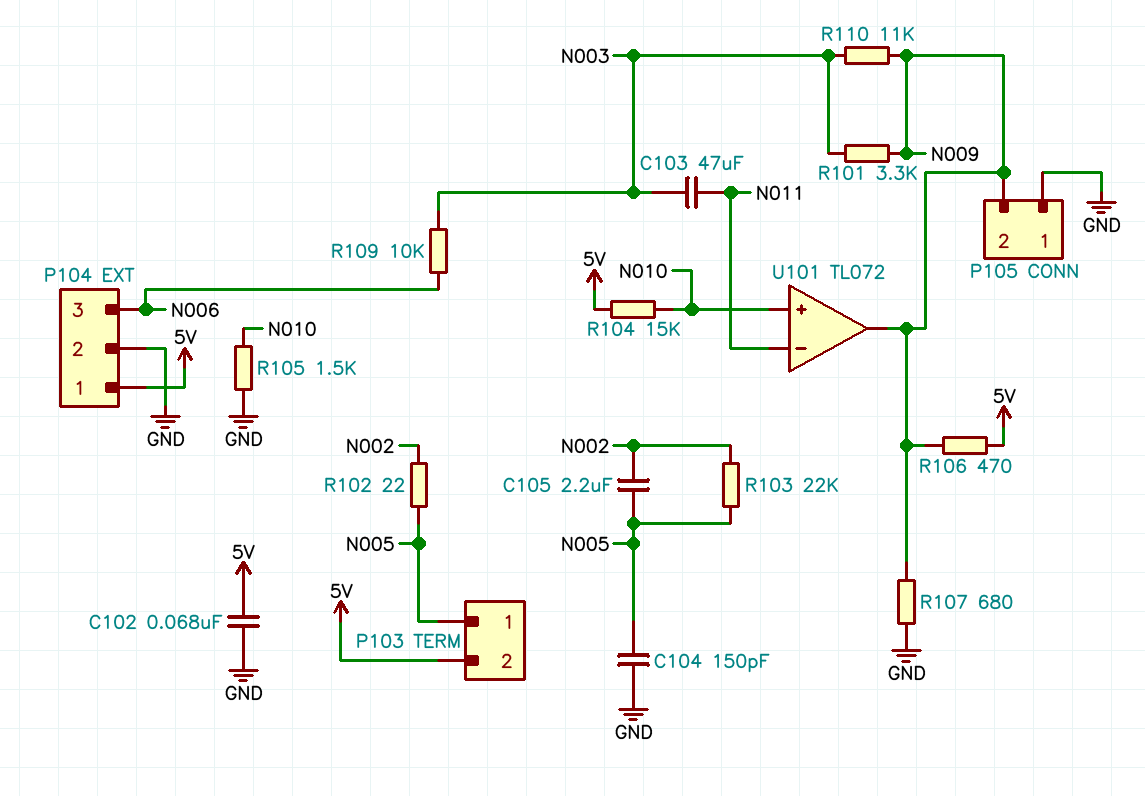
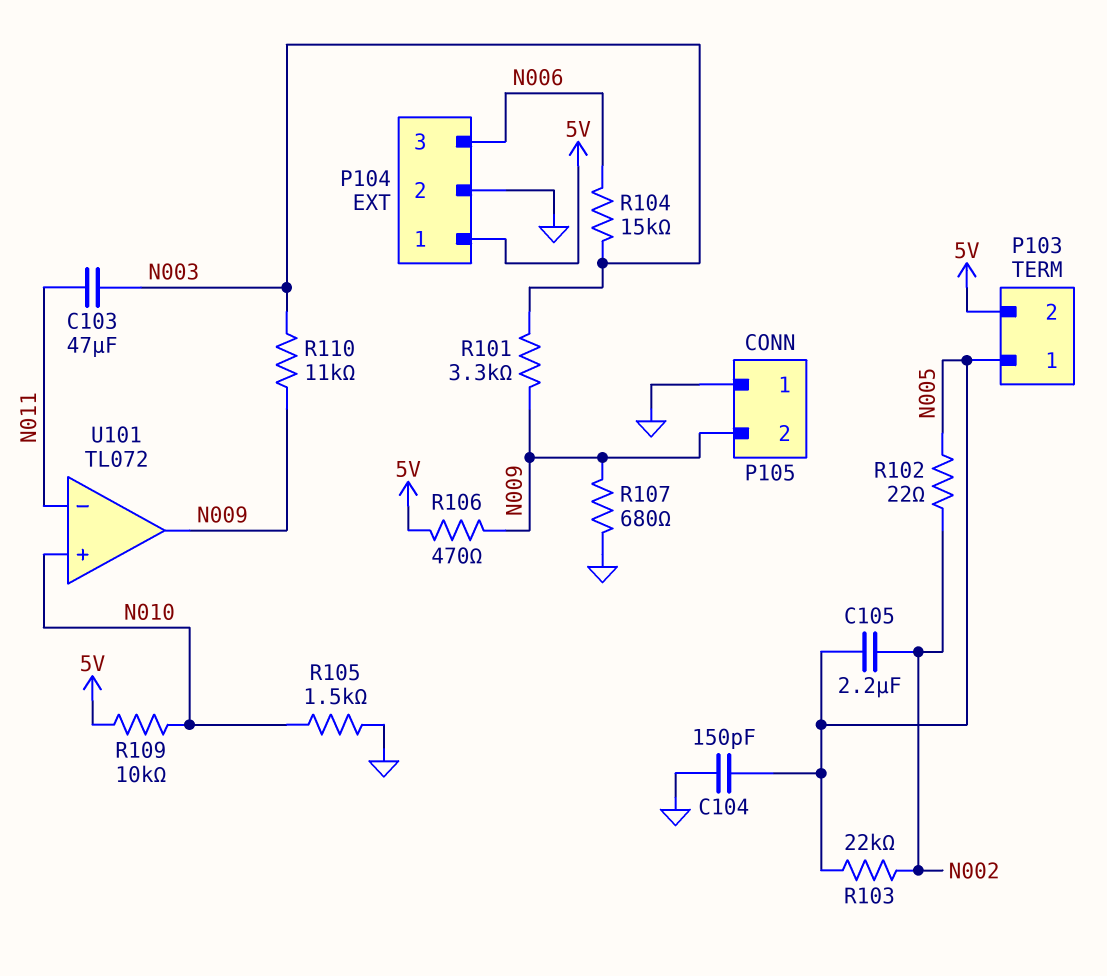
C102: 68nF (5V, GND) -> none
R104: 15k (5V, N010) -> 15k (N003, N006)
R109: 10k (N003, N006) -> 10k (5V, N010)

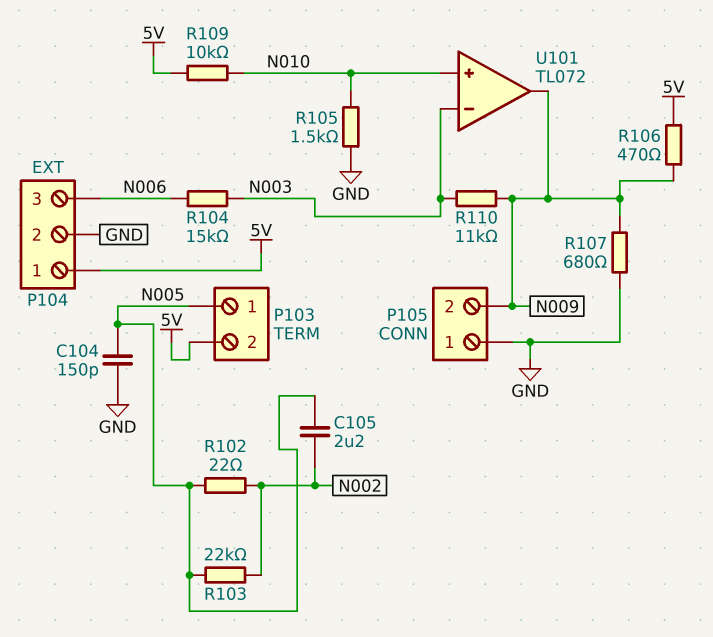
C103: 47uF (N003, N011) -> none
R101: 3.3k (N003, N009) -> none
U101 pin in-: N011 -> N003

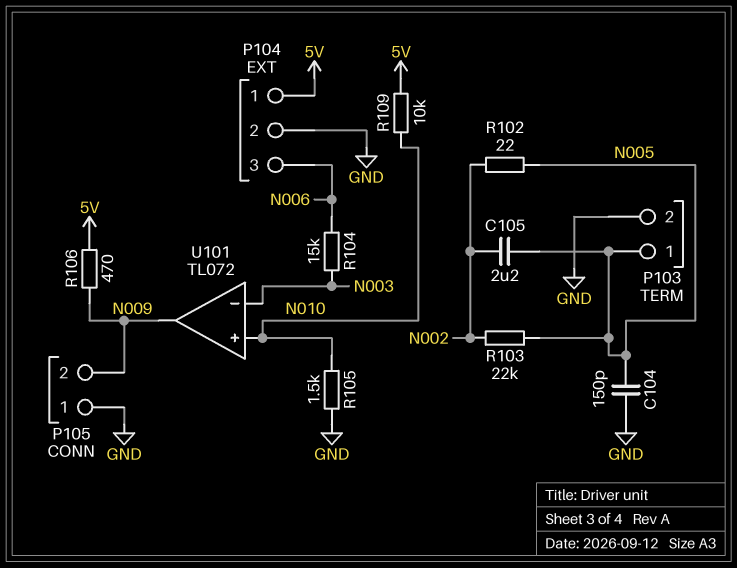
P103 pin 2: 5V -> GND
R107: 680 (GND, N009) -> none
R110: 11k (N003, N009) -> none

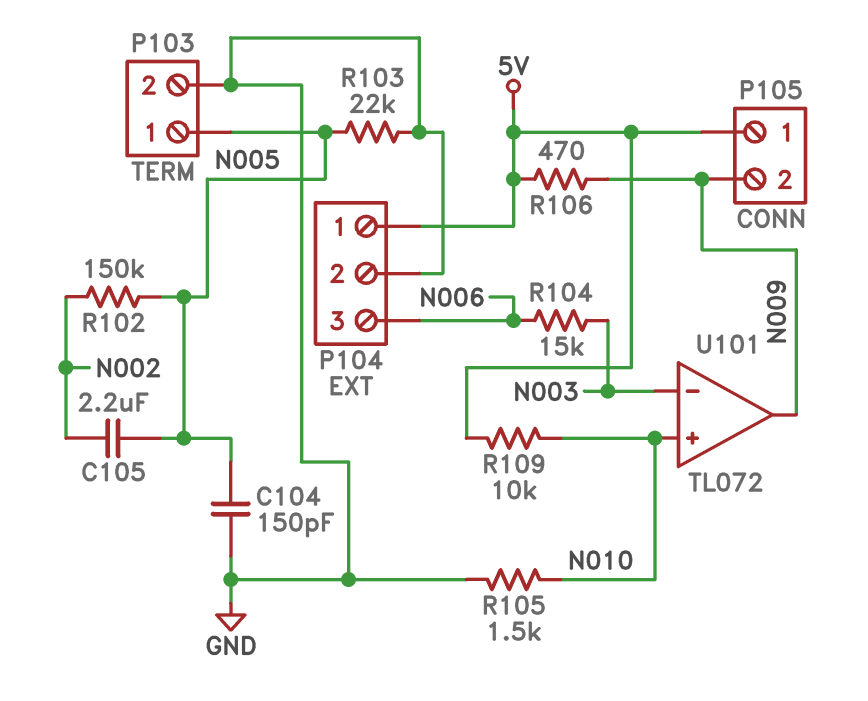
P105 pin 1: GND -> 5V
R102: 22 (N002, N005) -> 150k (N002, N005)
R103: 22k (N002, N005) -> 22k (GND, N005)

